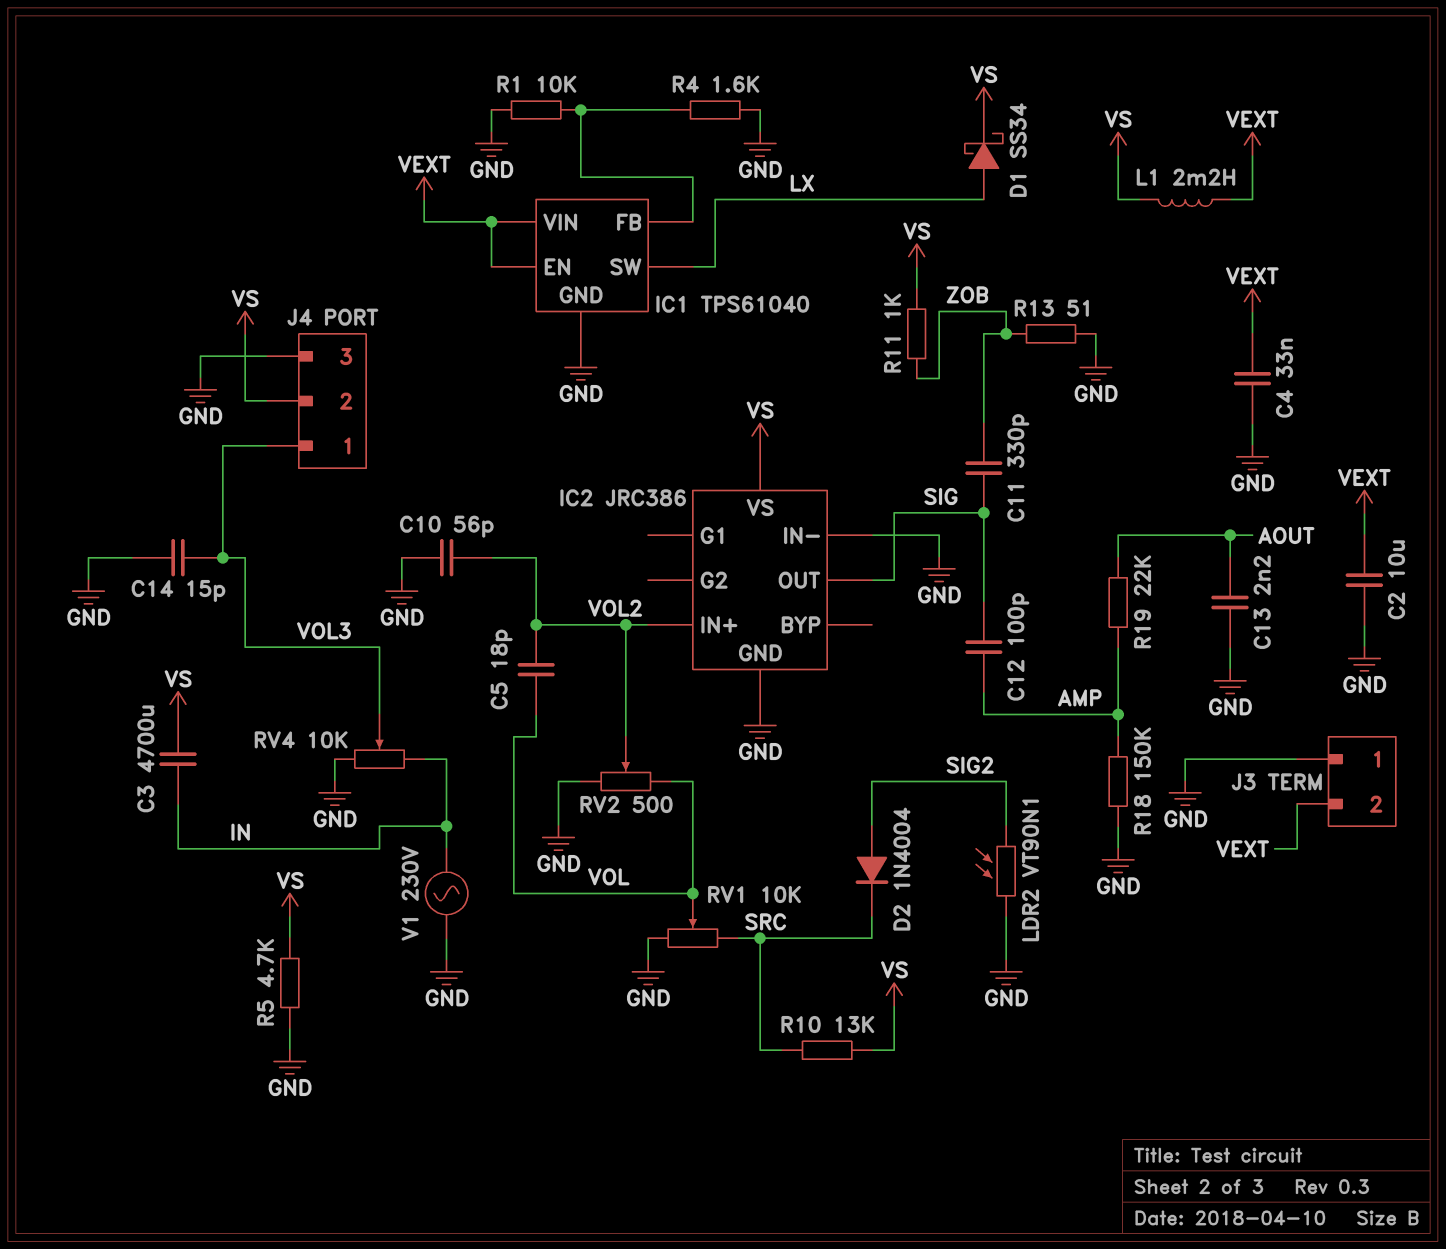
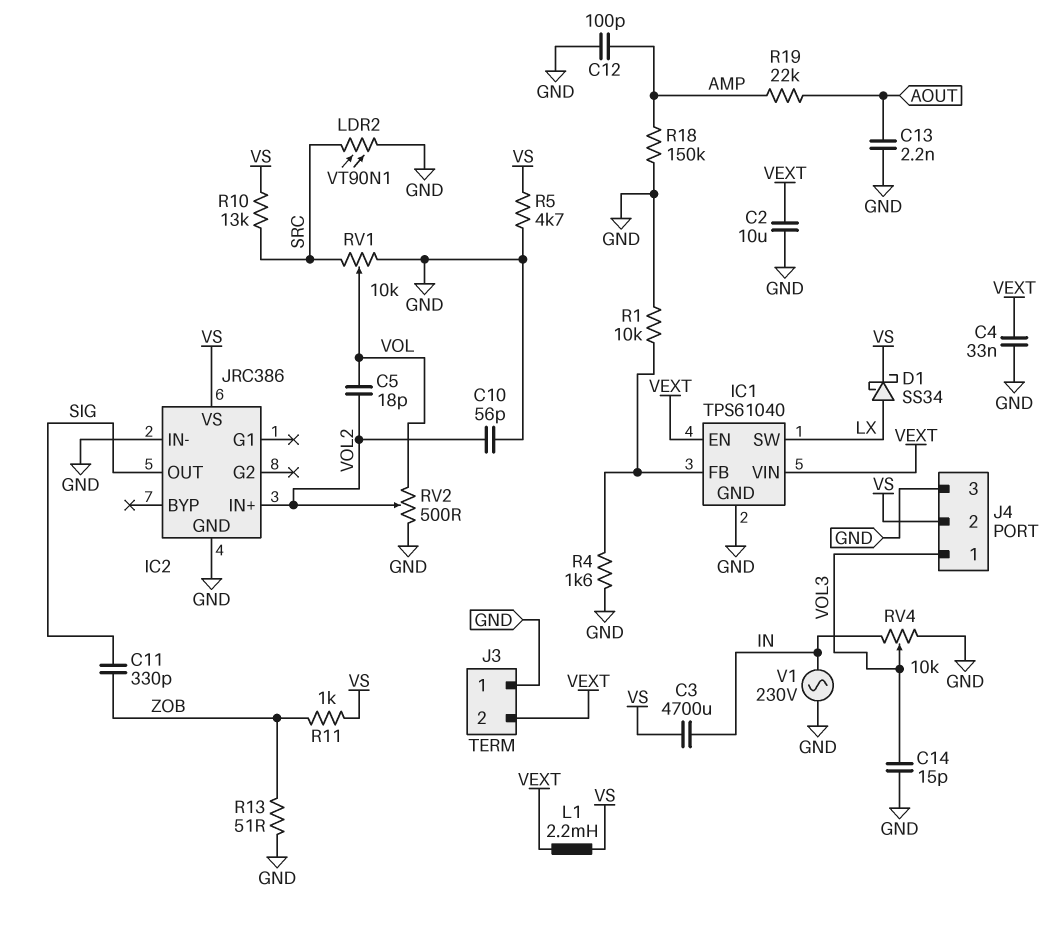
C12: 100pF (AMP, SIG) -> 100pF (AMP, GND)
D2: diode 1N4004 (A SIG2, K SRC) -> none
LDR2: VT90N1 (GND, SIG2) -> VT90N1 (GND, SRC)

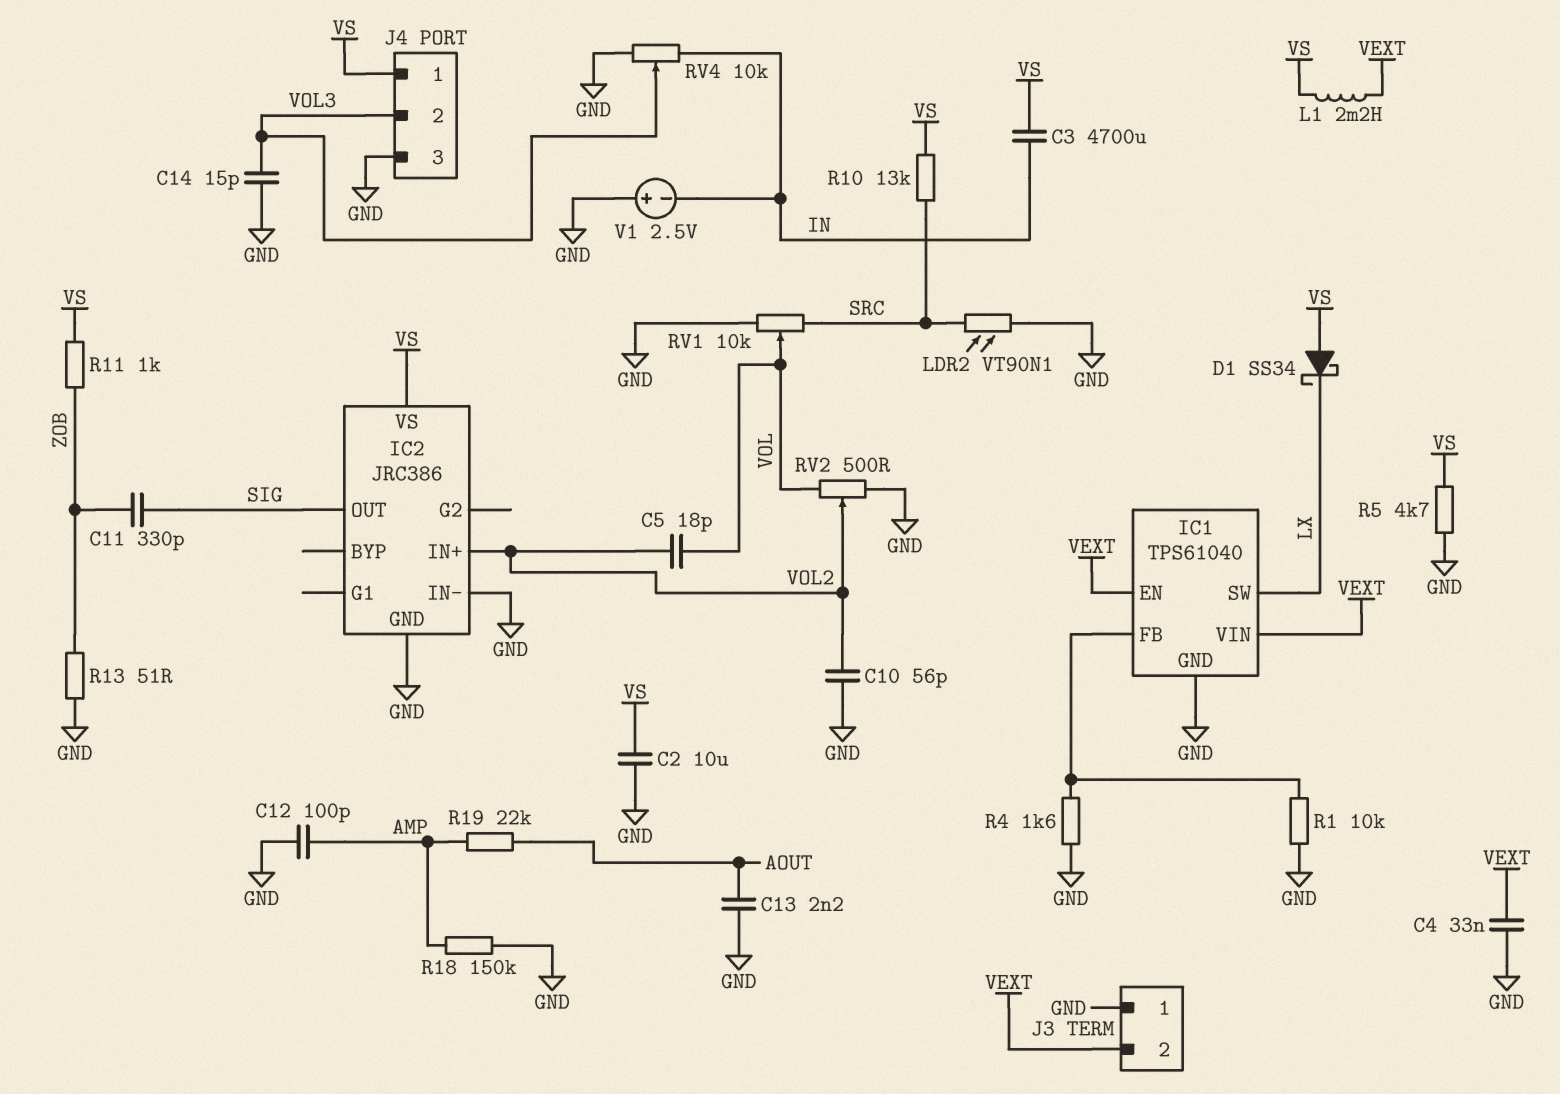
C2: 10uF (GND, VEXT) -> 10uF (GND, VS)
D1: schottky SS34 (A LX, K VS) -> schottky SS34 (A VS, K LX)
J4 pin 1: VOL3 -> VS
J4 pin 2: VS -> VOL3
V1: AC 230V (GND, IN) -> 2.5V (plus GND, minus IN)

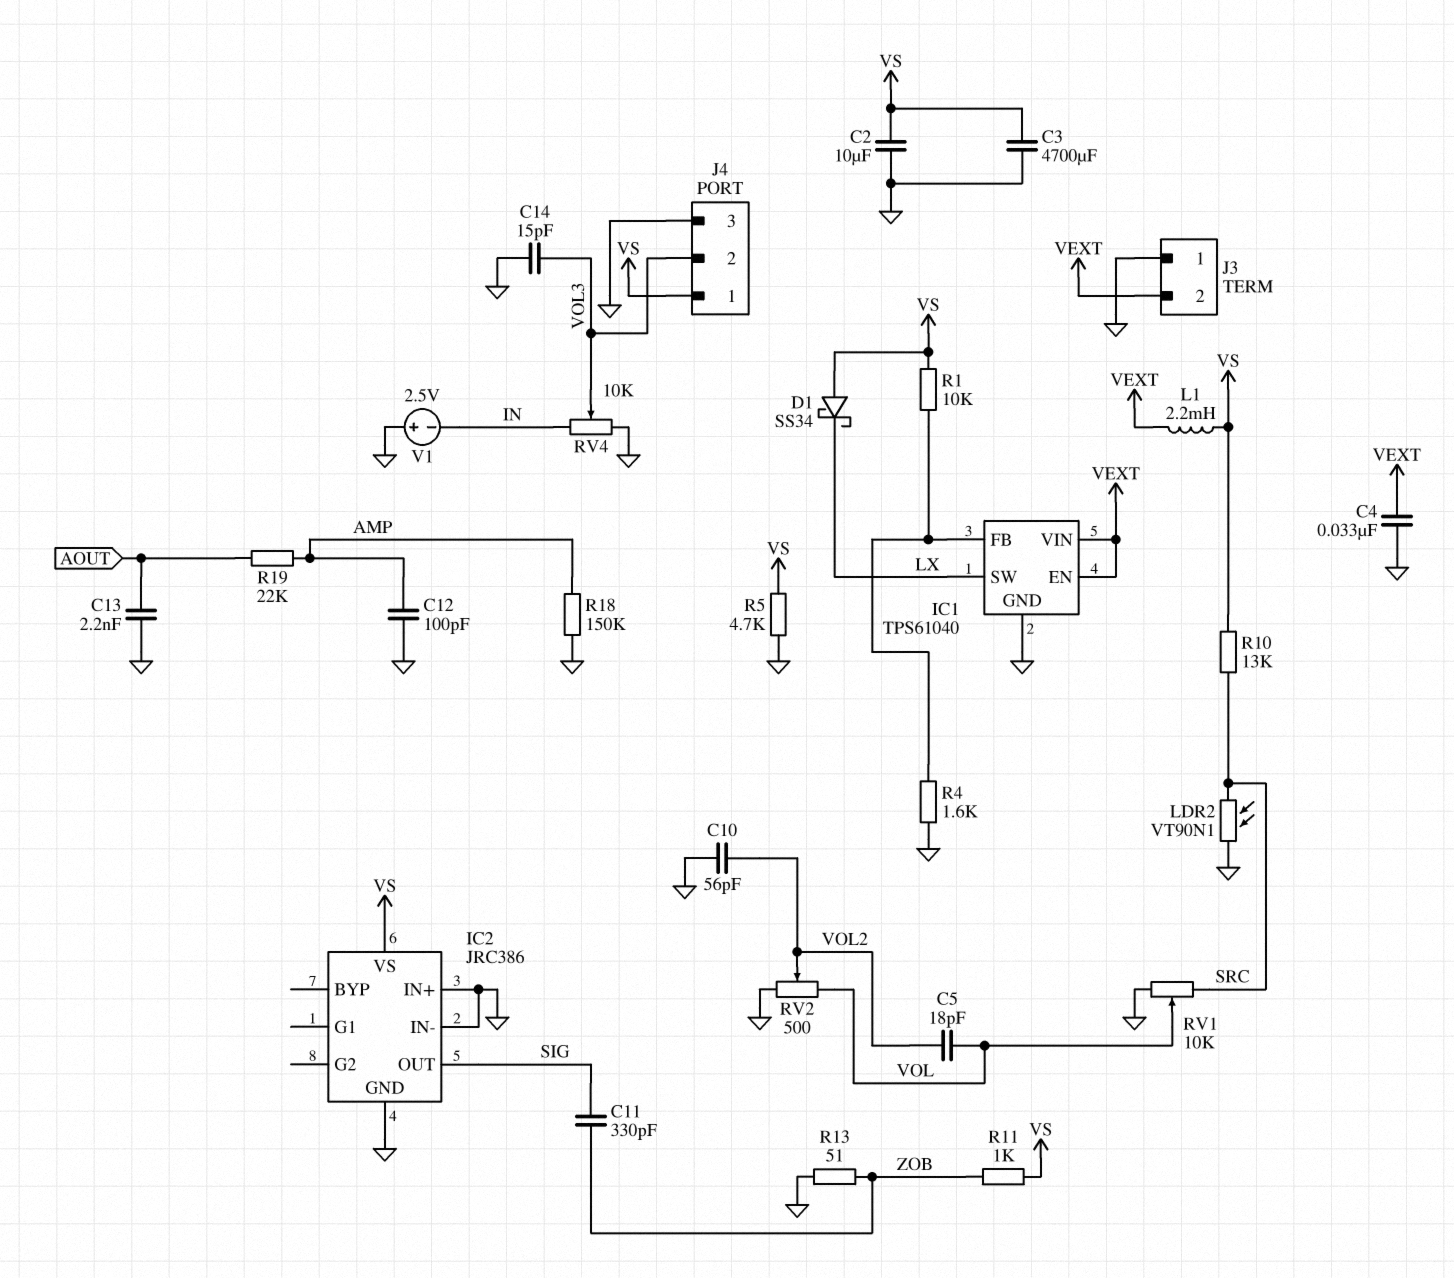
C3: 4700uF (IN, VS) -> 4700uF (GND, VS)
IC2 pin IN+: VOL2 -> GND
R1: 10k (GND, IC1/FB) -> 10k (IC1/FB, VS)

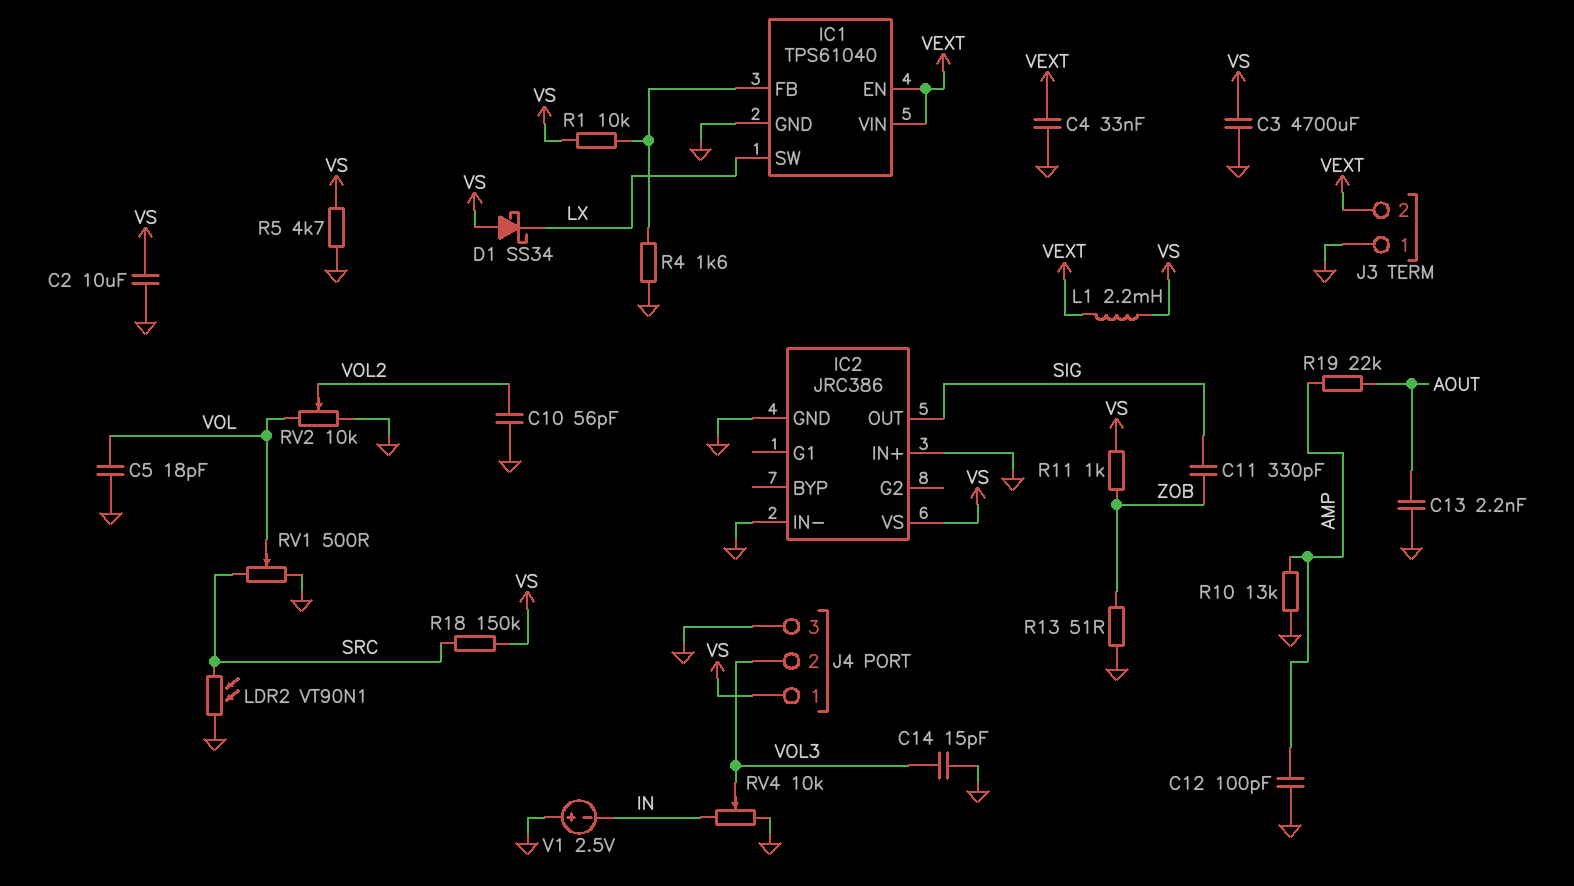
C5: 18pF (VOL, VOL2) -> 18pF (GND, VOL)
R10: 13k (SRC, VS) -> 13k (AMP, GND)
R18: 150k (AMP, GND) -> 150k (SRC, VS)
RV1: 10k (GND, SRC, wiper VOL) -> 500 (GND, SRC, wiper VOL)
RV2: 500 (GND, VOL, wiper VOL2) -> 10k (GND, VOL, wiper VOL2)

